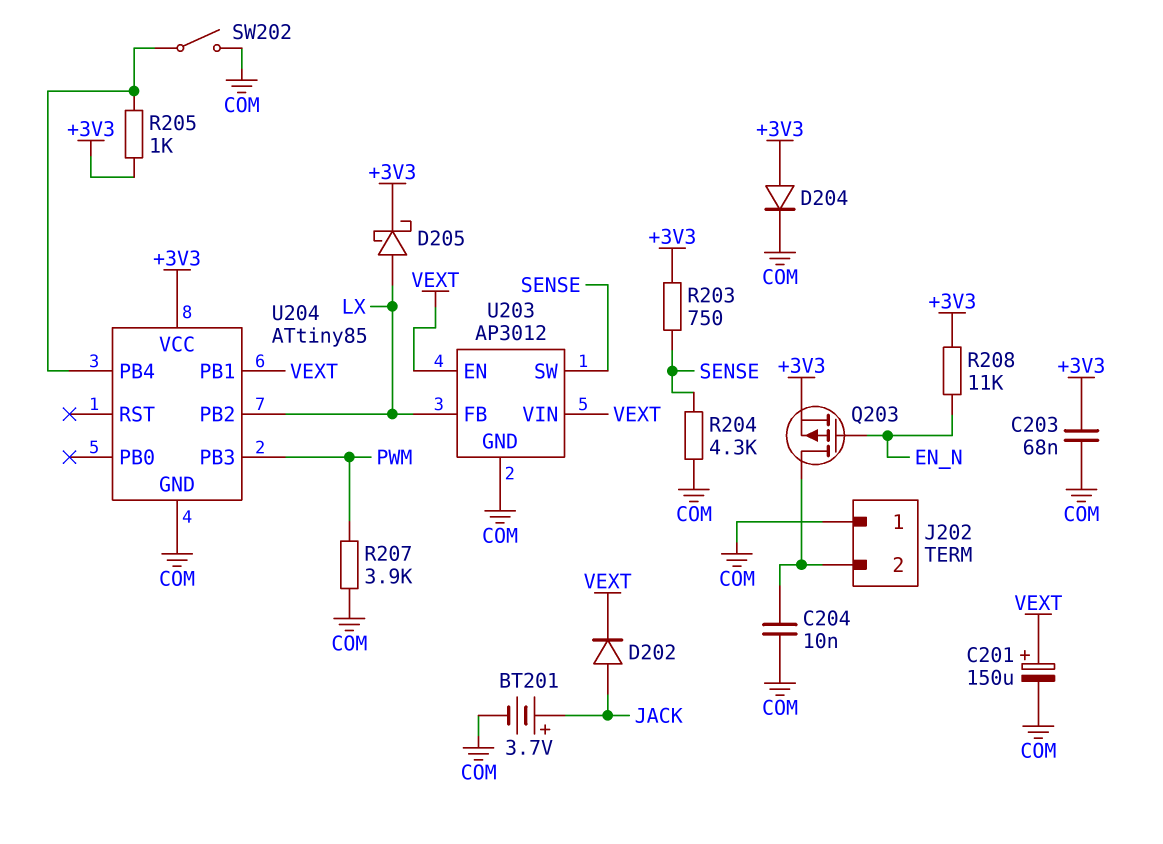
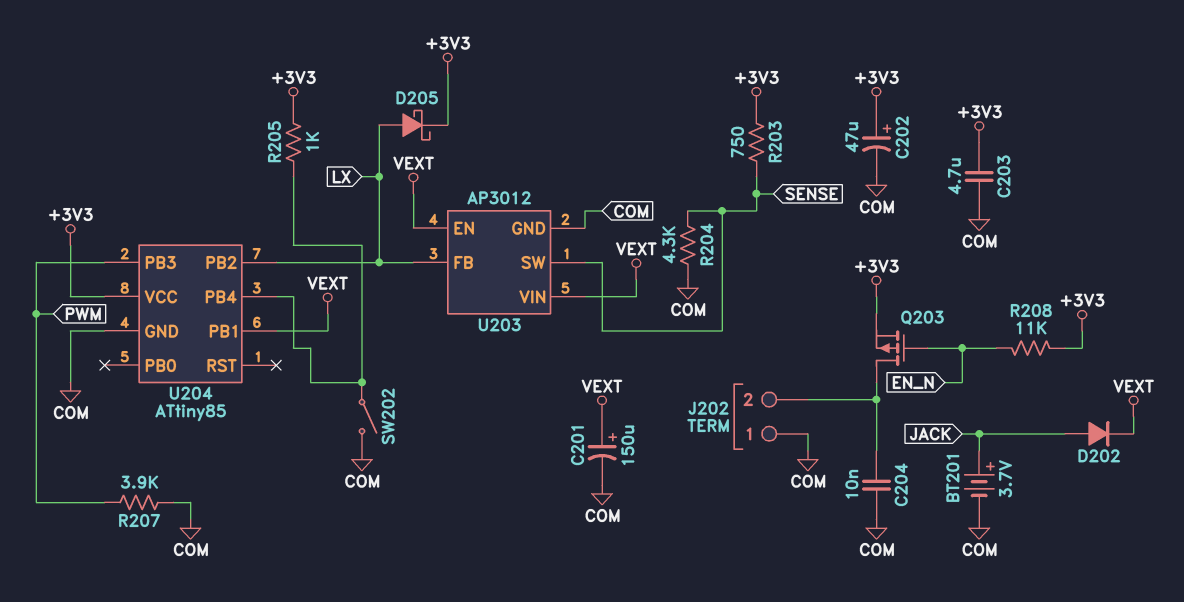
C202: none -> 47uF (plus +3V3, minus COM)
C203: 68nF (+3V3, COM) -> 4.7uF (+3V3, COM)
D204: diode (A +3V3, K COM) -> none

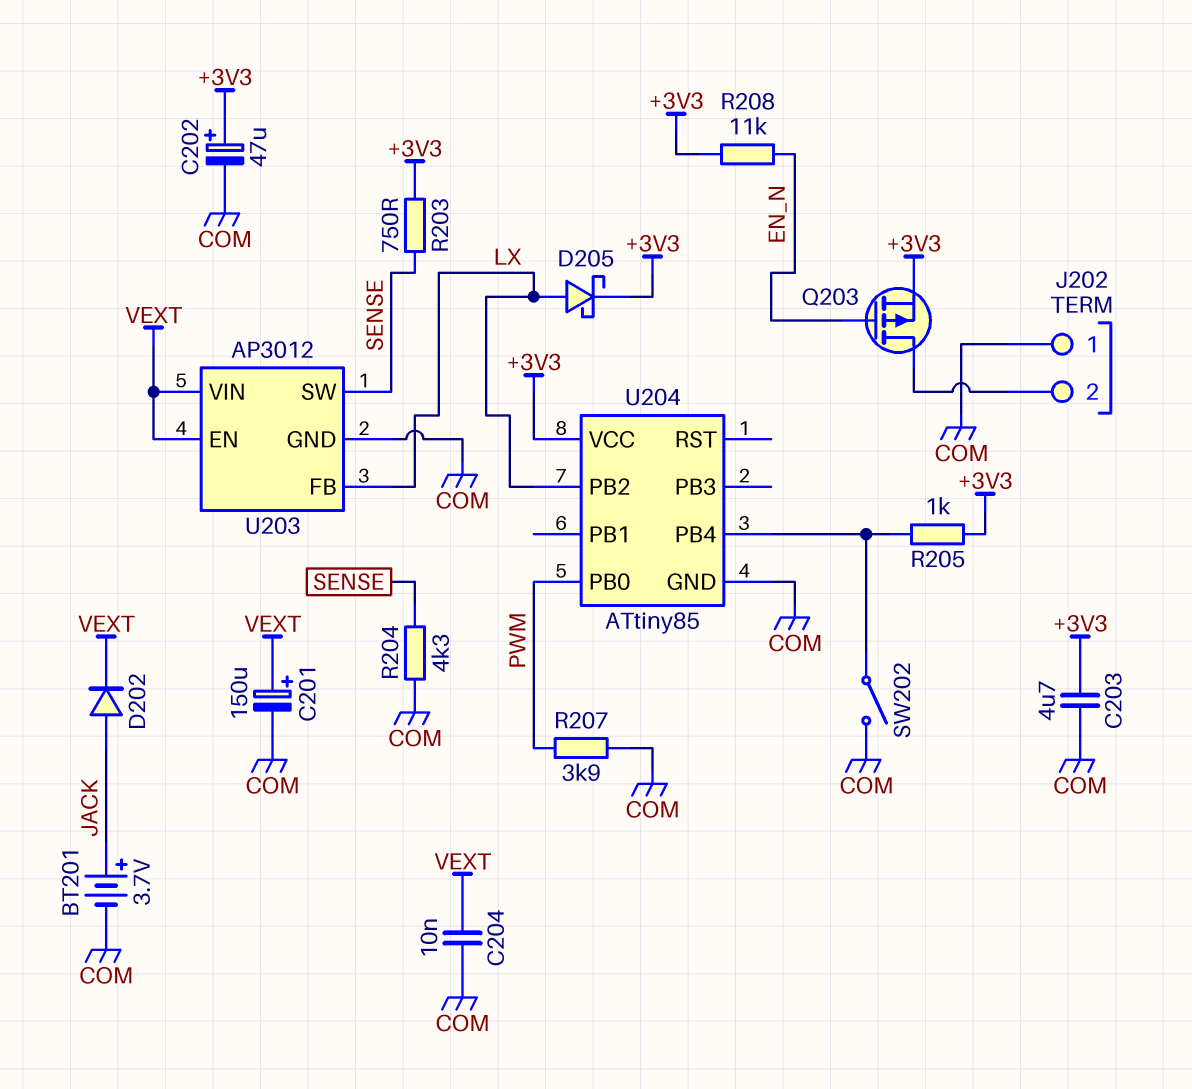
C204: 10nF (COM, J202/2) -> 10nF (COM, VEXT)
U204 pin PB0: none -> PWM
U204 pin PB1: VEXT -> none
U204 pin PB3: PWM -> none

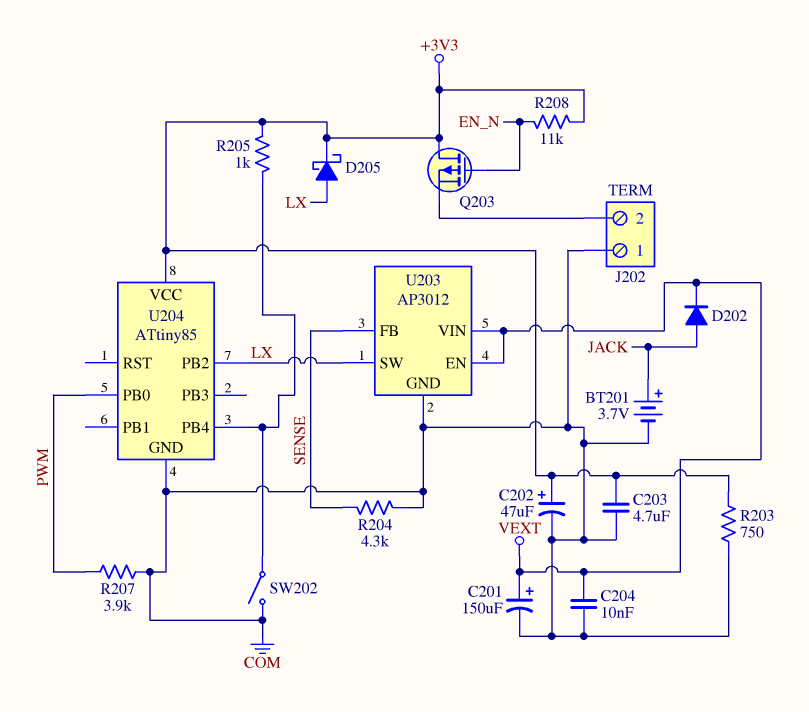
Q203: PMOS (G EN_N, D J202/2, S +3V3) -> PMOS (G EN_N, D +3V3, S J202/2)
R203: 750 (+3V3, SENSE) -> 750 (+3V3, COM)
U203 pin FB: LX -> SENSE
U203 pin SW: SENSE -> LX

